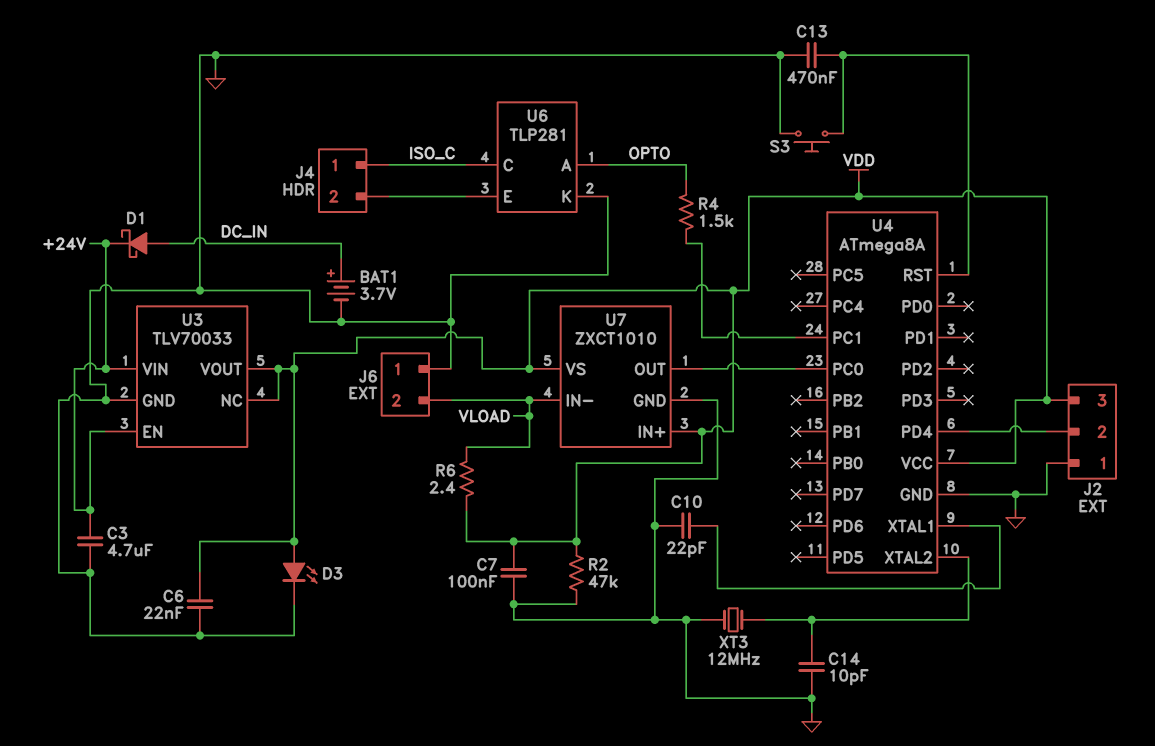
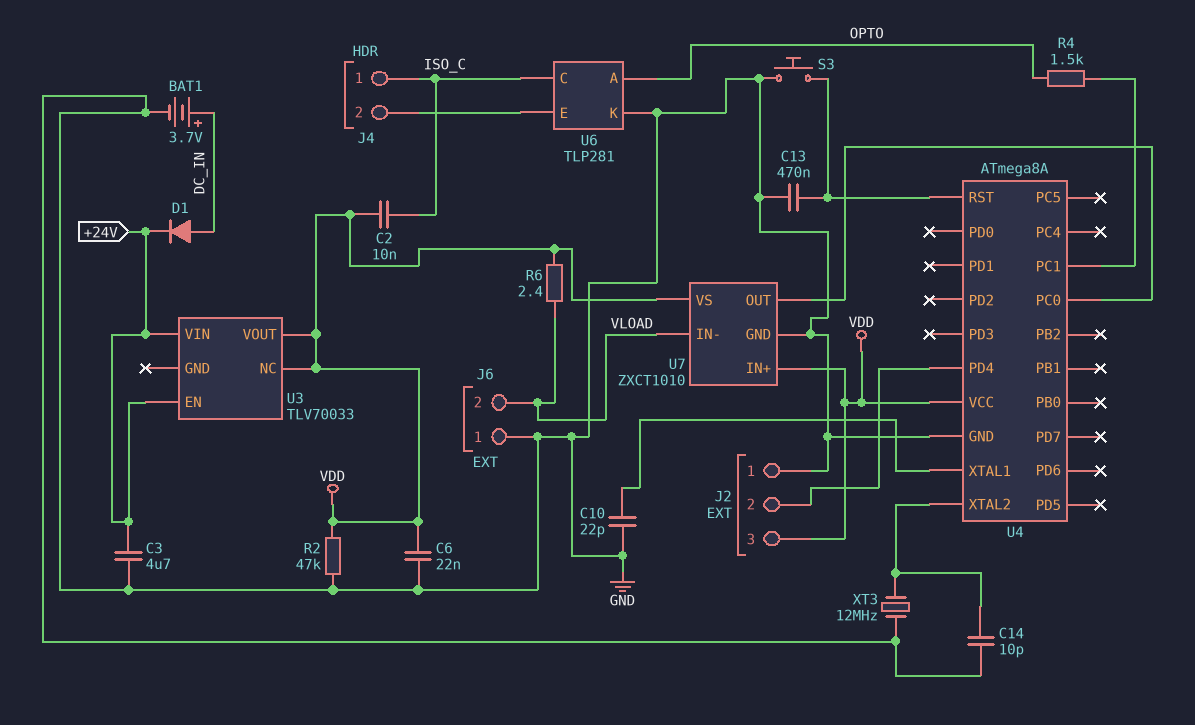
C2: none -> 10nF (ISO_C, VDD)
C7: 100nF (GND, VDD) -> none
D1: schottky (A DC_IN, K +24V) -> diode (A DC_IN, K +24V)
D3: LED (A VDD, K GND) -> none
U3 pin GND: GND -> none

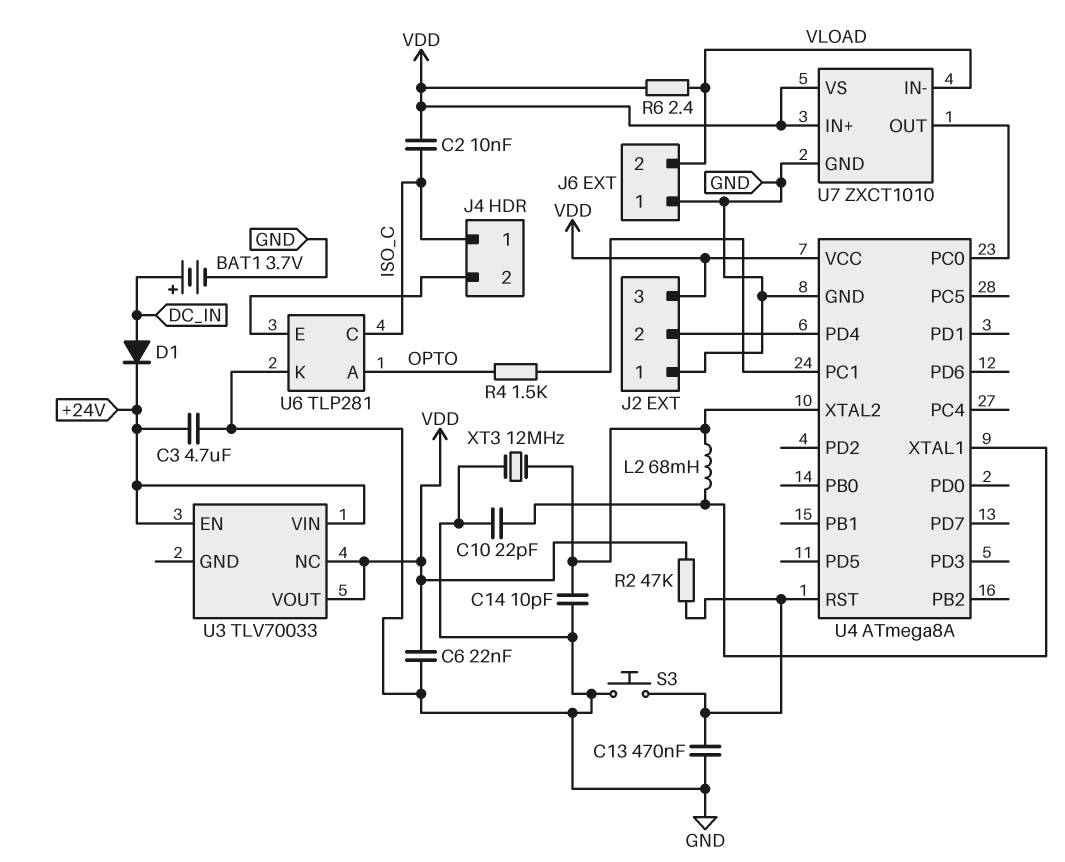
L2: none -> 68mH (U4/XTAL1, U4/XTAL2)
R2: 47k (GND, VDD) -> 47k (U4/RST, VDD)

